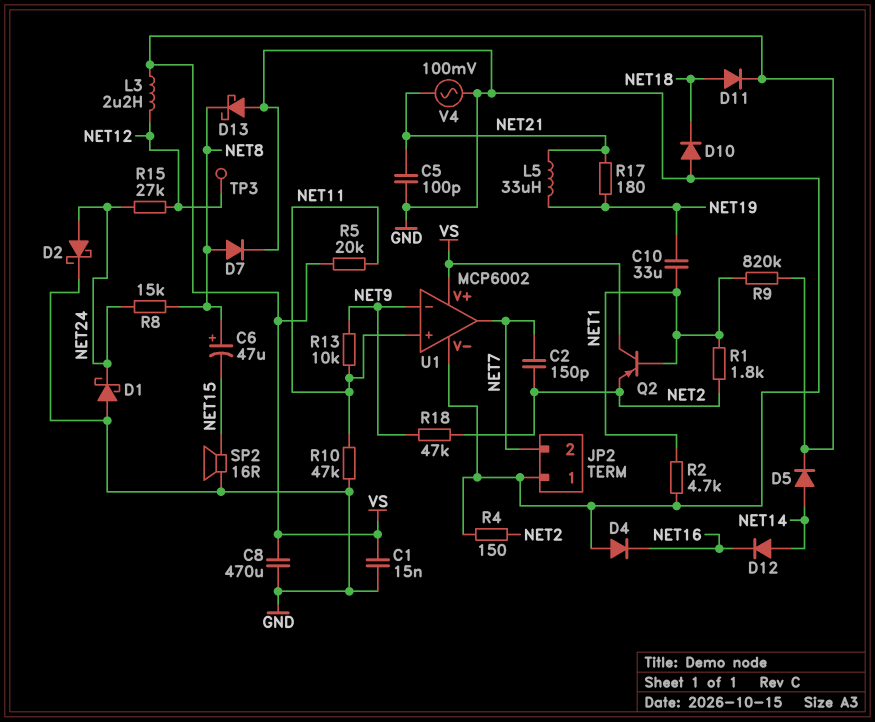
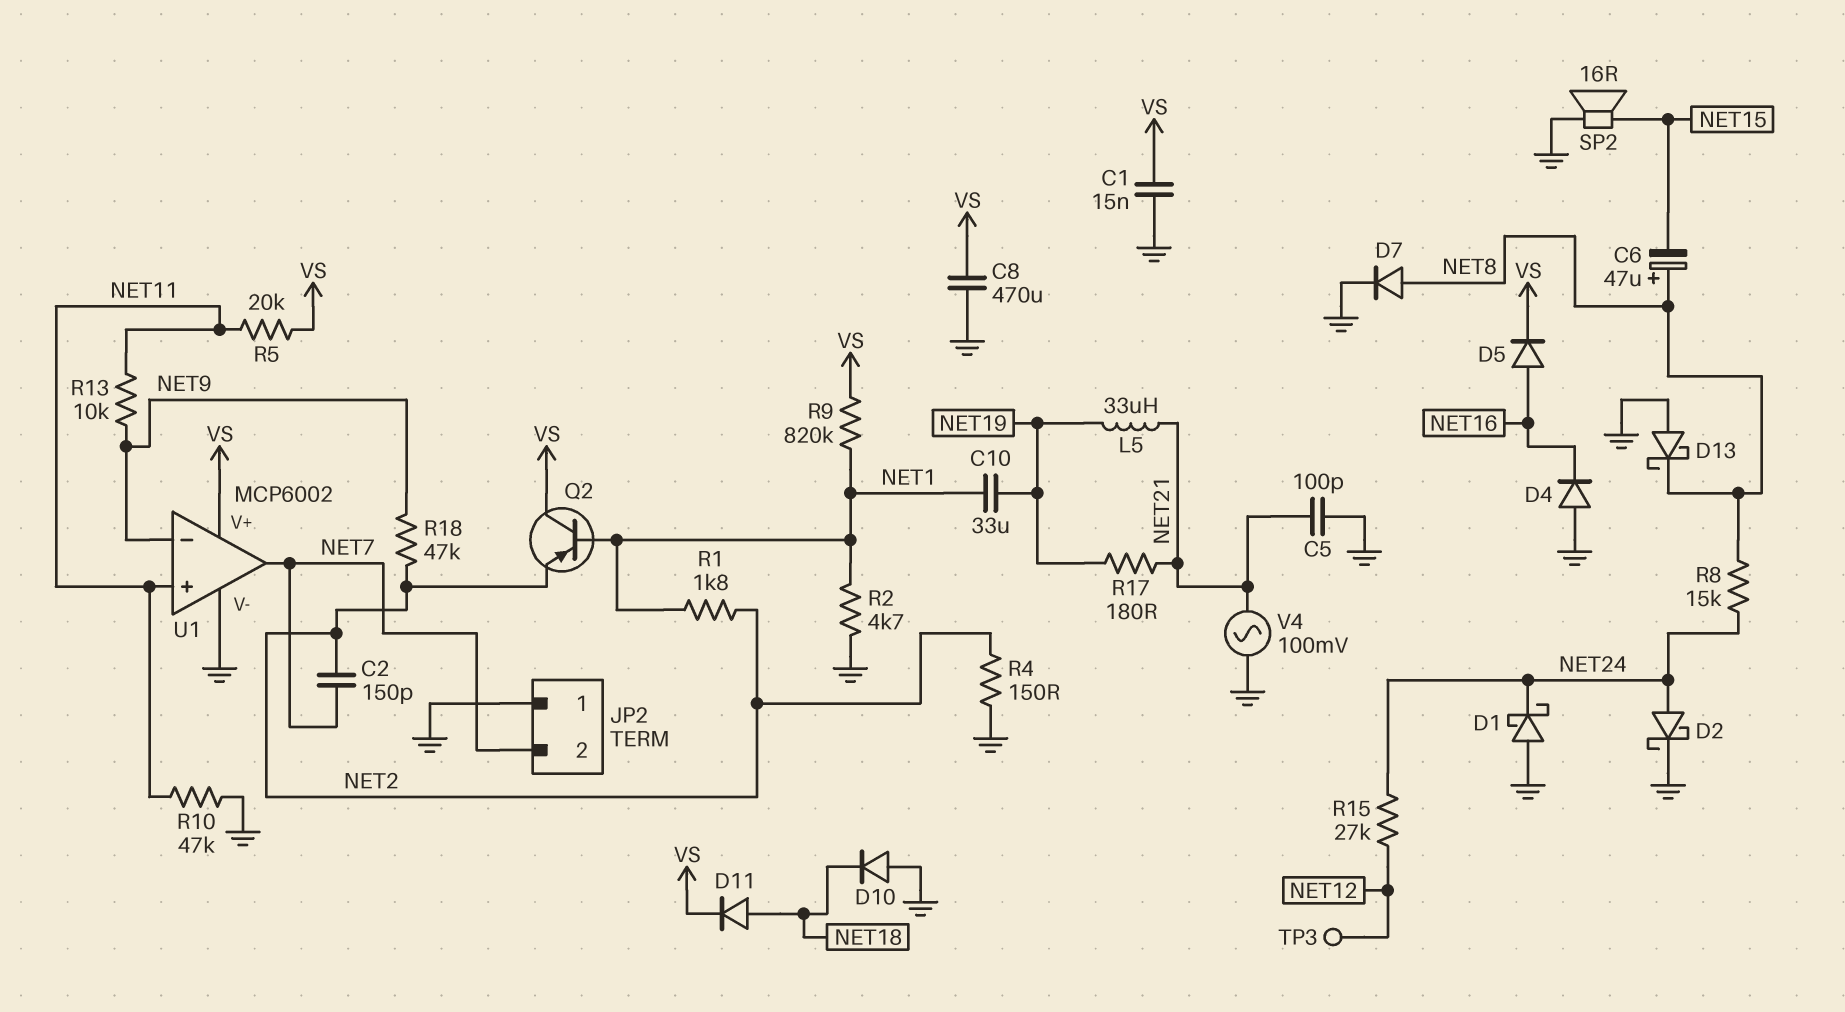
D5: diode (A NET14, K VS) -> diode (A NET16, K VS)
D12: diode (A NET14, K NET16) -> none
L3: 2.2uH (NET12, VS) -> none

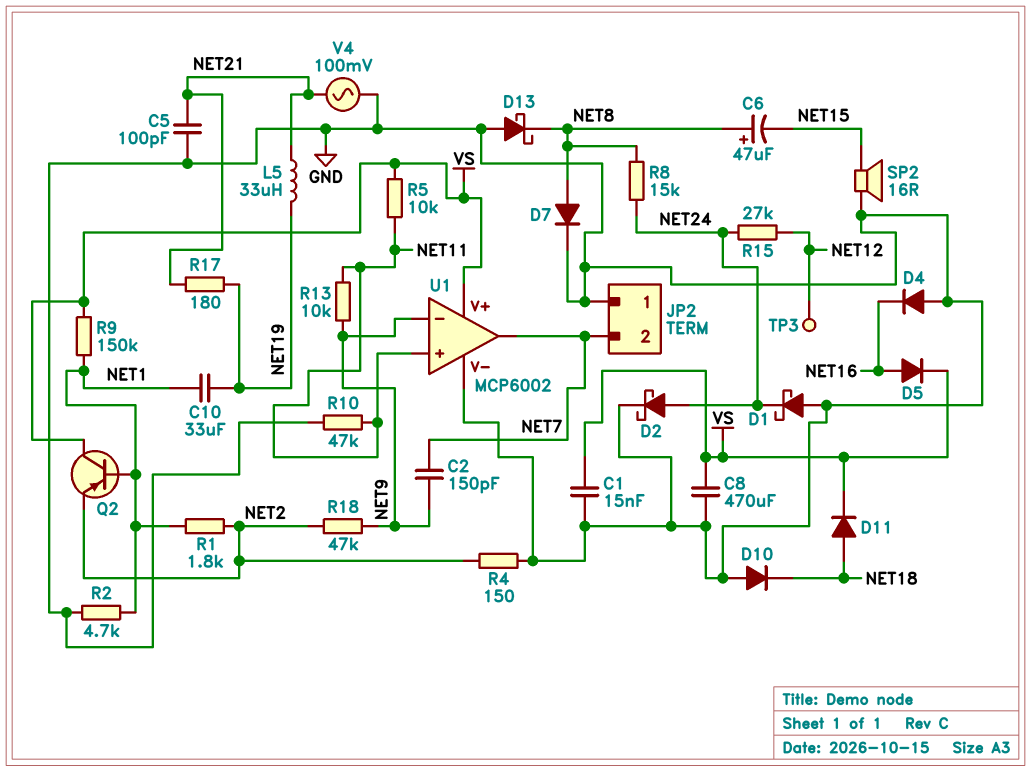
C2: 150pF (NET2, NET7) -> 150pF (NET7, NET9)
R5: 20k (NET11, VS) -> 10k (NET11, VS)
R9: 820k (NET1, VS) -> 150k (NET1, VS)

